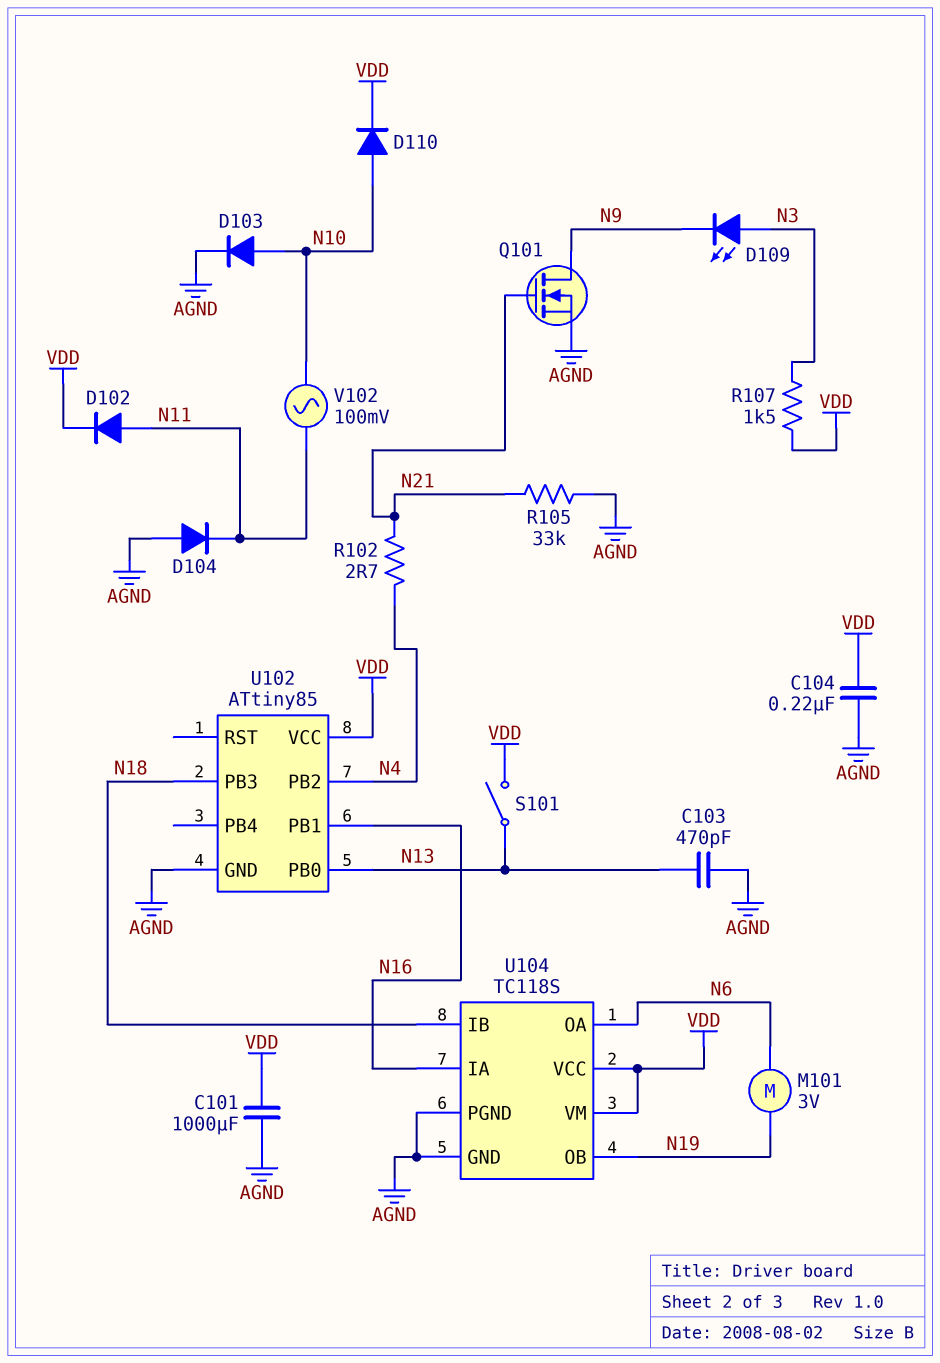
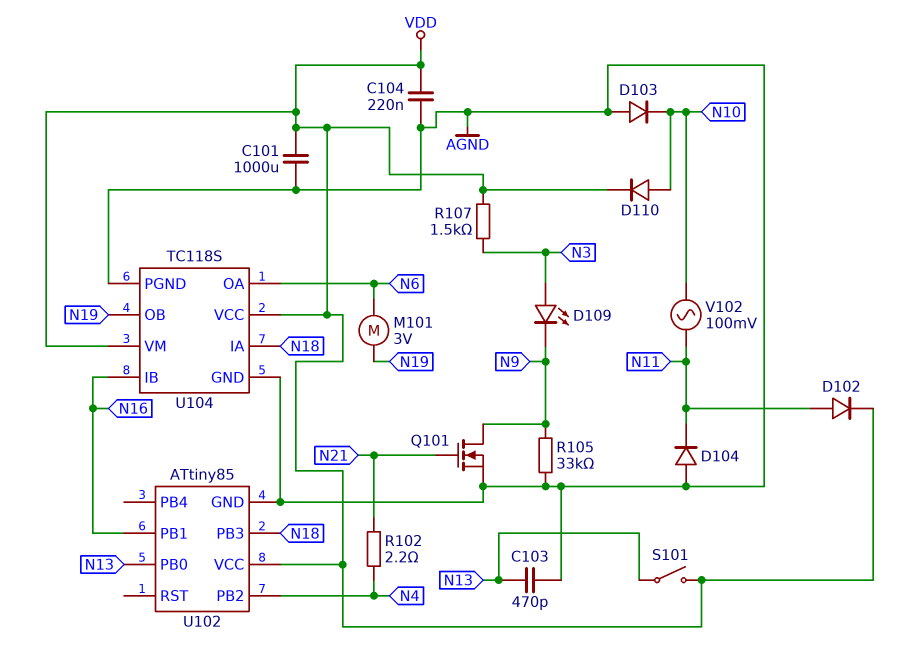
D103: diode (A N10, K AGND) -> diode (A AGND, K N10)
R102: 2.7 (N4, N21) -> 2.2 (N4, N21)
R105: 33k (AGND, N21) -> 33k (AGND, N9)
U104 pin IA: N16 -> N18
U104 pin IB: N18 -> N16

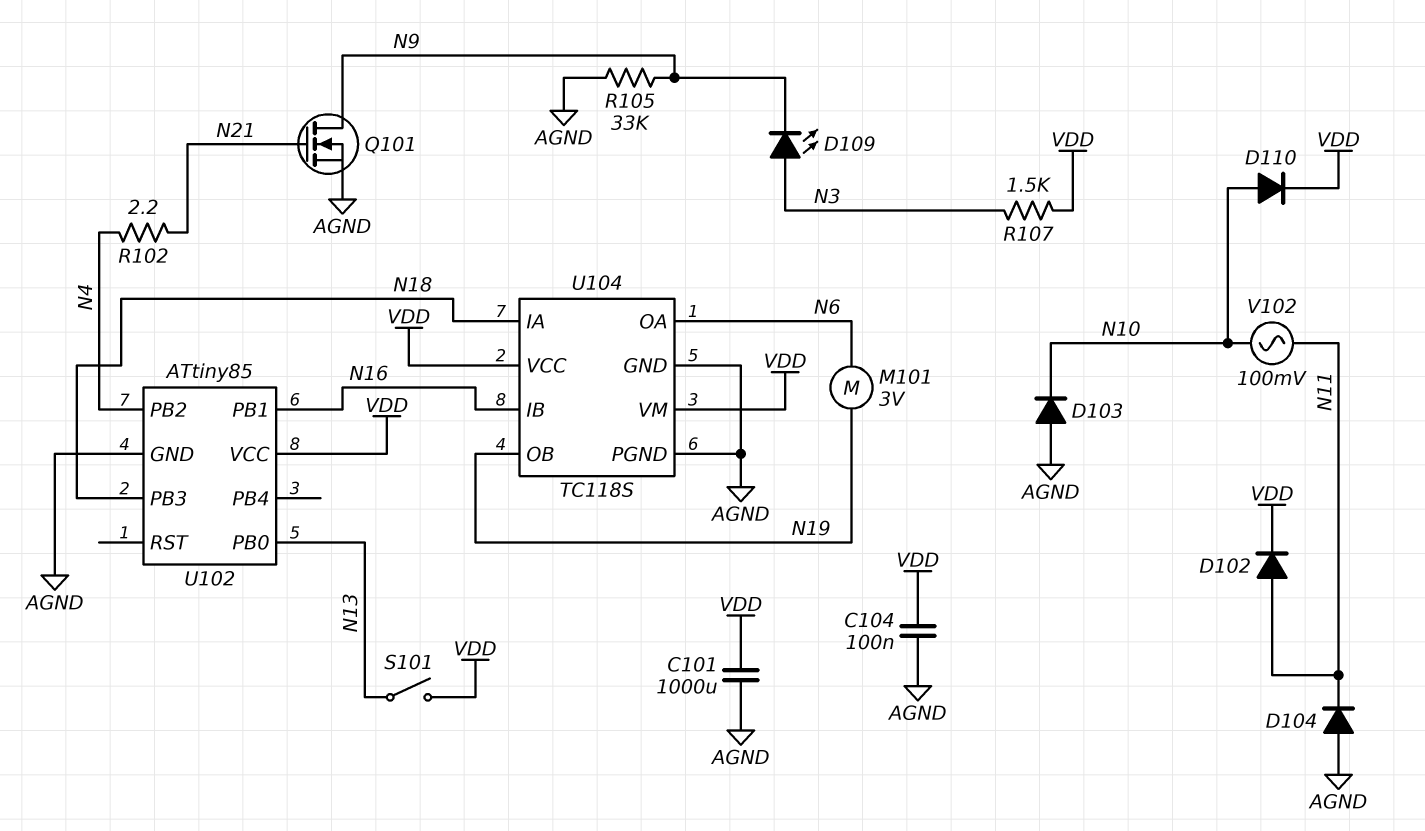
C103: 470pF (AGND, N13) -> none
C104: 220nF (AGND, VDD) -> 100nF (AGND, VDD)

